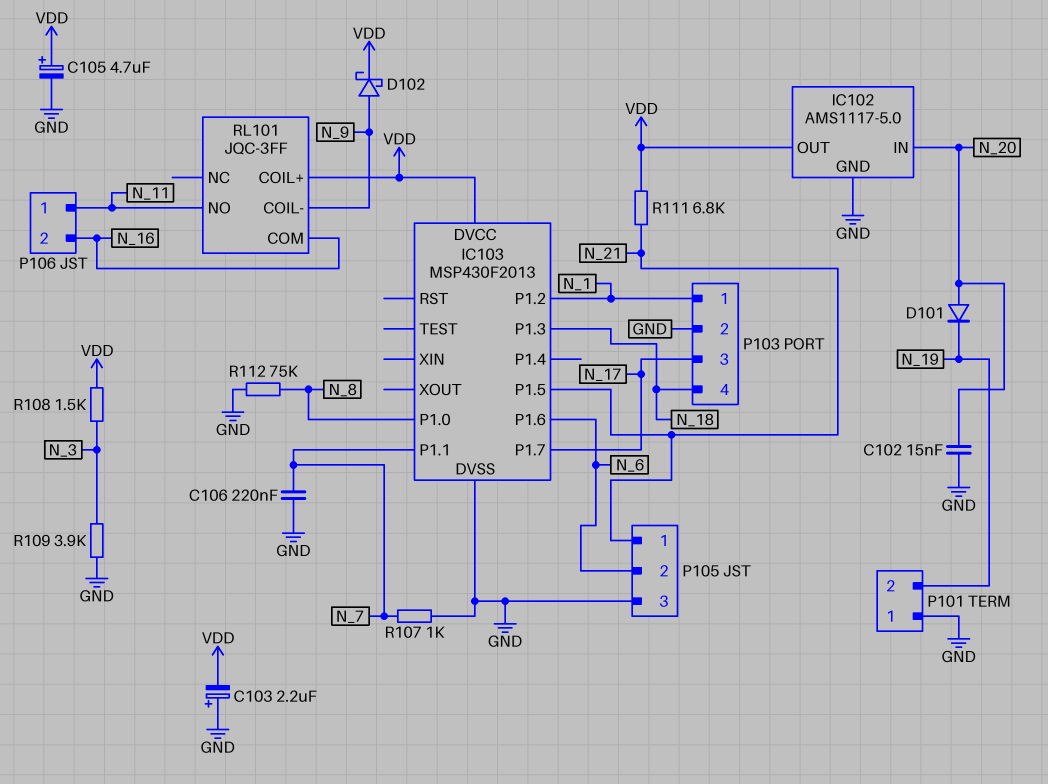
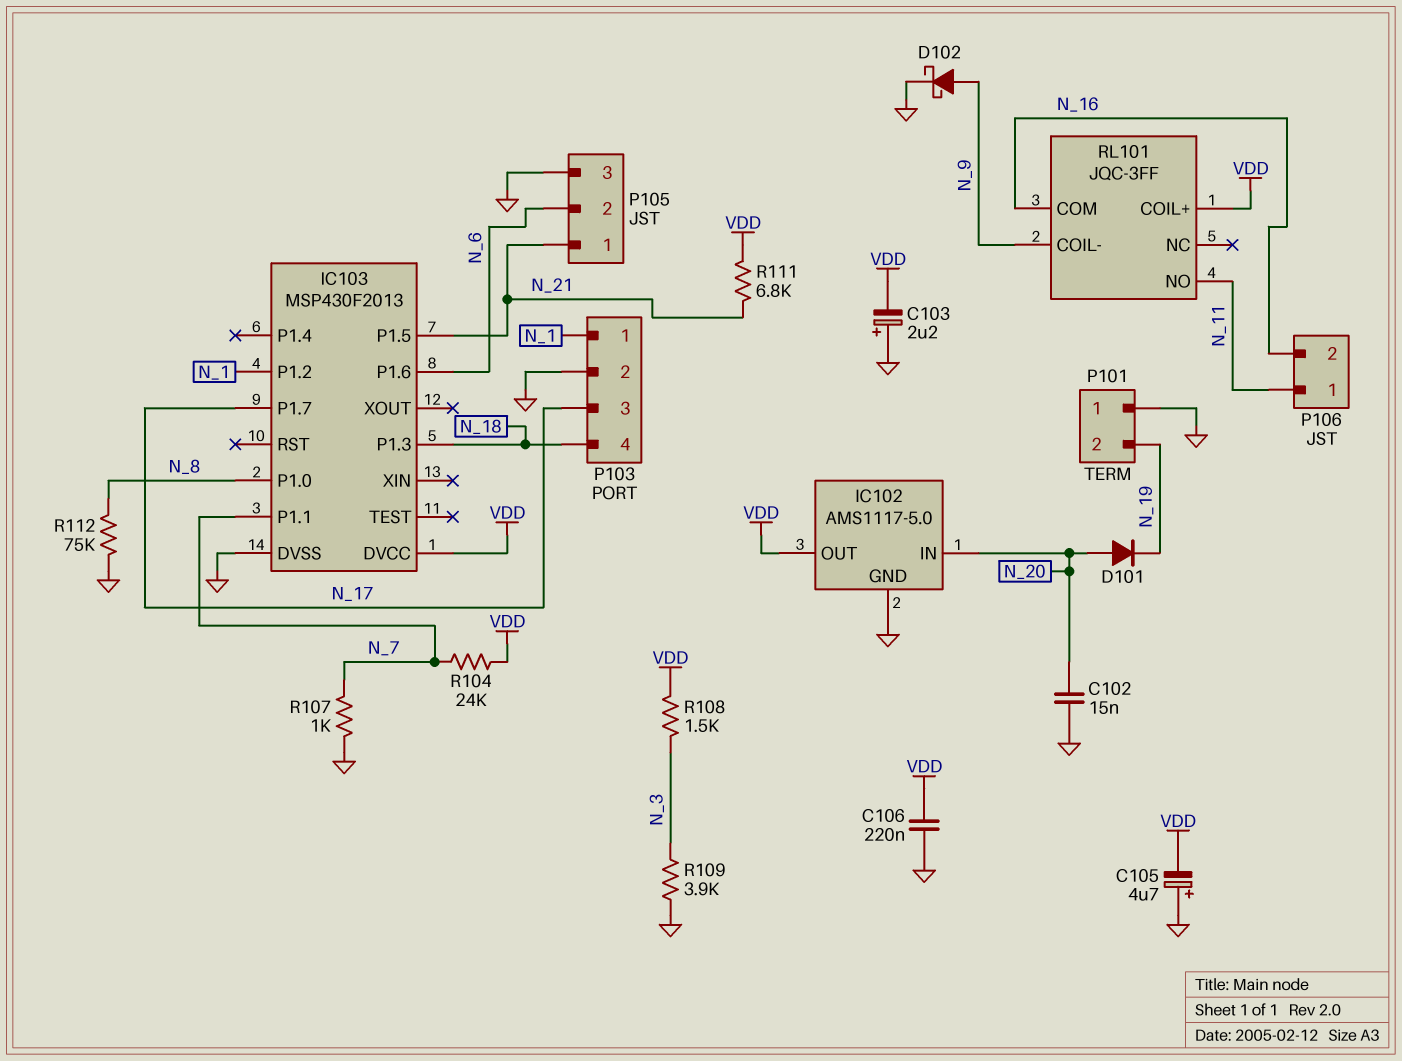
C105: 4.7uF (plus VDD, minus GND) -> 4.7uF (plus GND, minus VDD)
C106: 220nF (GND, N_7) -> 220nF (GND, VDD)
D102: schottky (A N_9, K VDD) -> schottky (A N_9, K GND)
R104: none -> 24k (N_7, VDD)

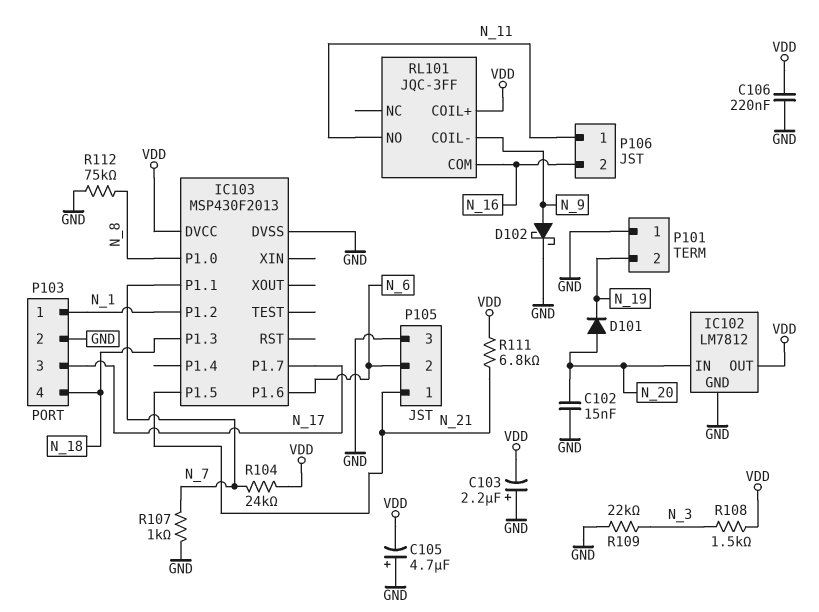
IC102: AMS1117-5.0 -> LM7812
R109: 3.9k (GND, N_3) -> 22k (GND, N_3)

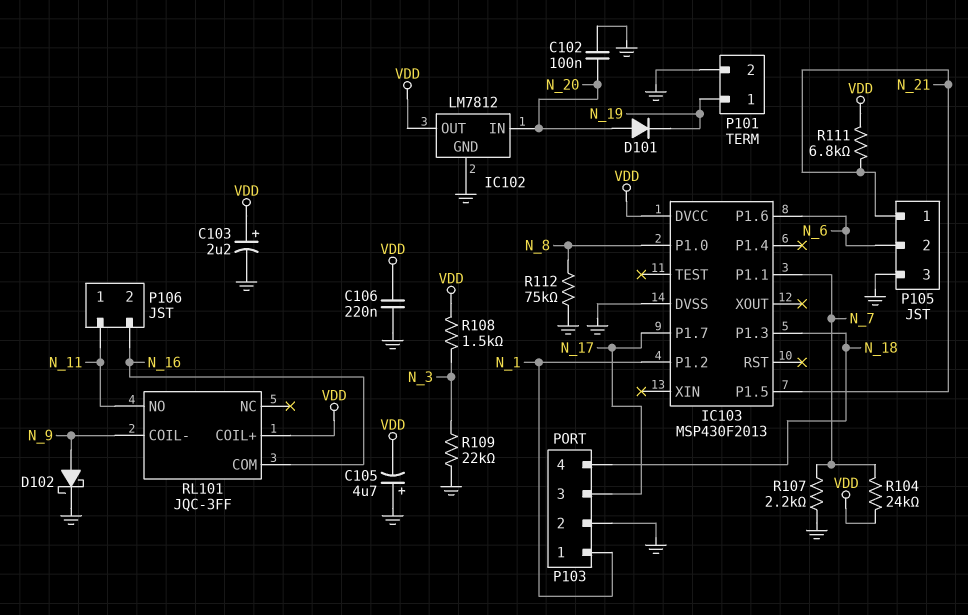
C102: 15nF (GND, N_20) -> 100nF (GND, N_20)
C103: 2.2uF (plus GND, minus VDD) -> 2.2uF (plus VDD, minus GND)
P101 pin 1: GND -> N_19
P101 pin 2: N_19 -> GND
R107: 1k (GND, N_7) -> 2.2k (GND, N_7)

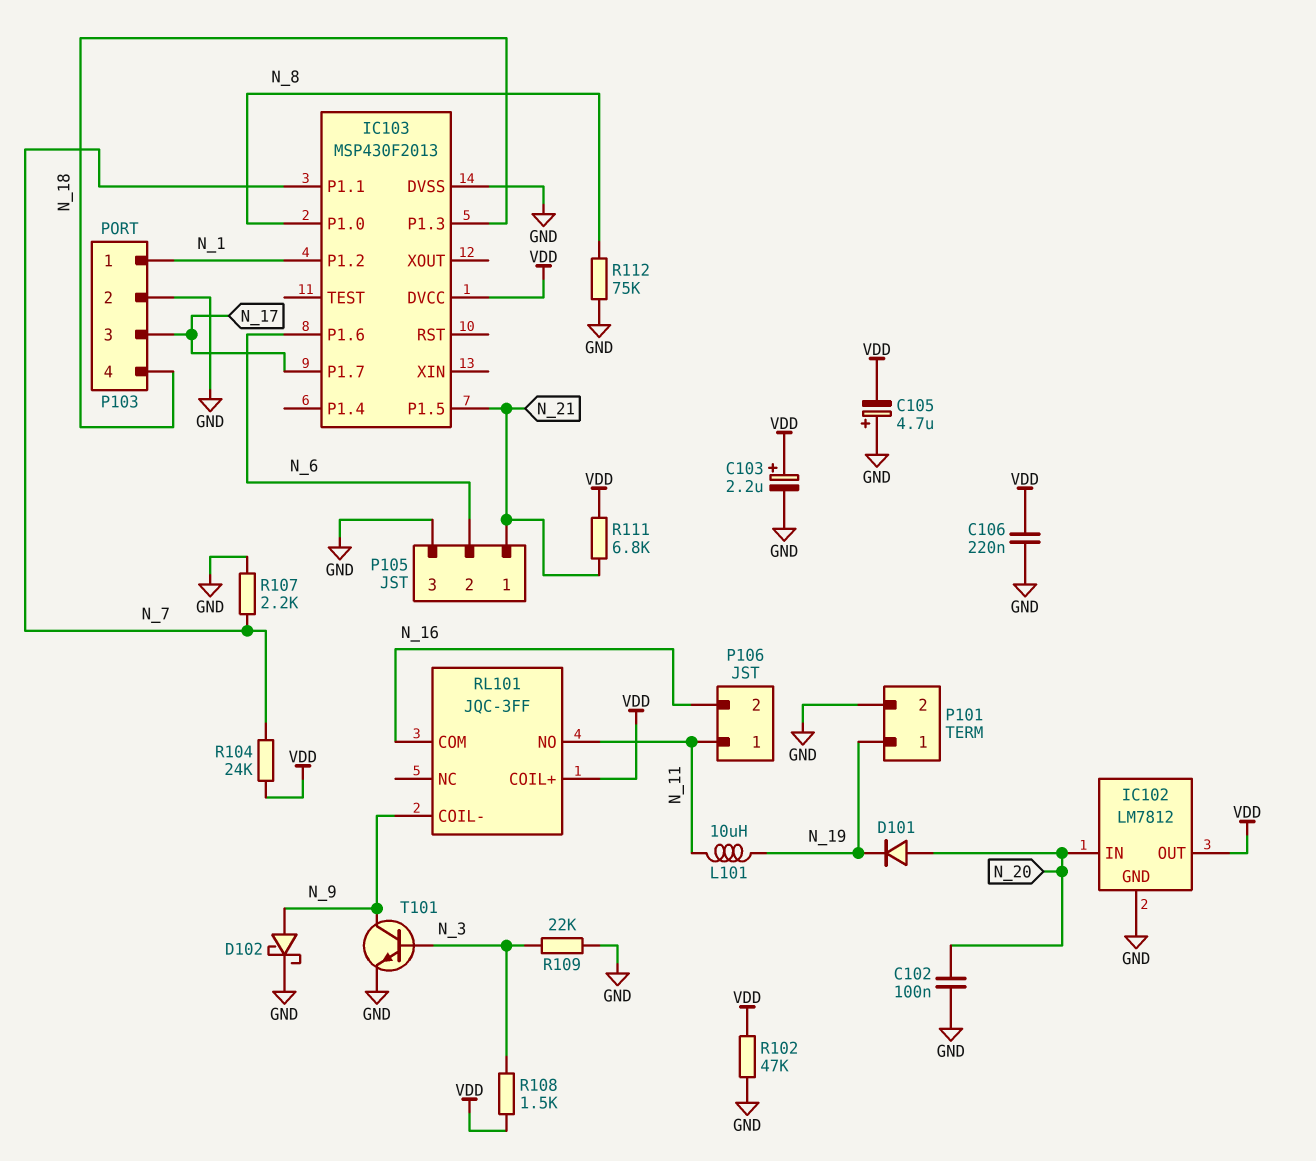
L101: none -> 10uH (N_11, N_19)
R102: none -> 47k (GND, VDD)
T101: none -> NPN (B N_3, C N_9, E GND)

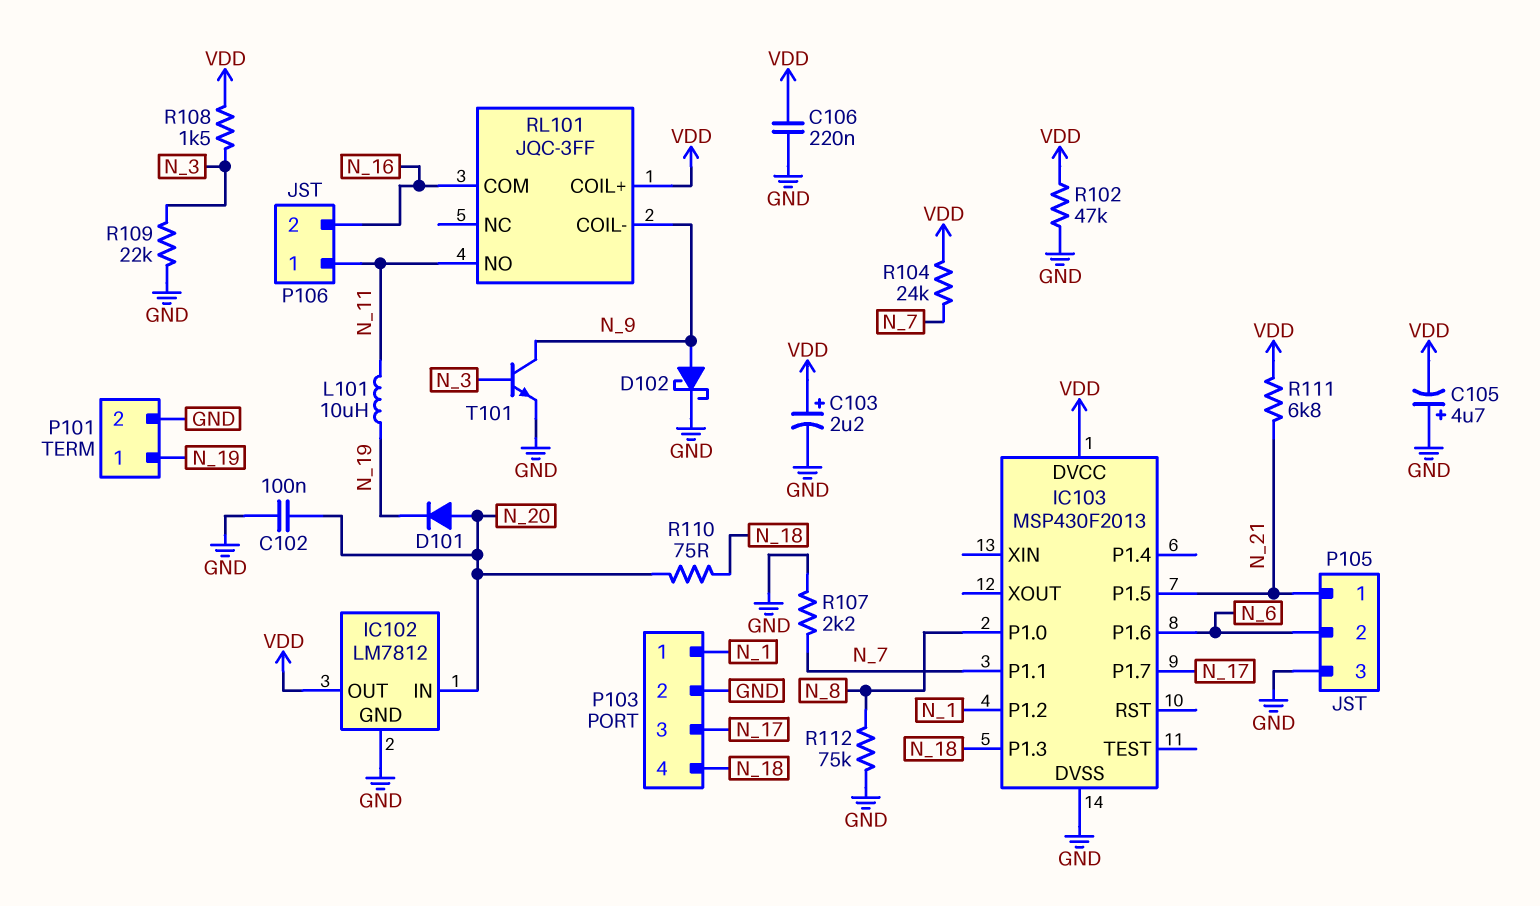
R110: none -> 75 (N_18, N_20)

